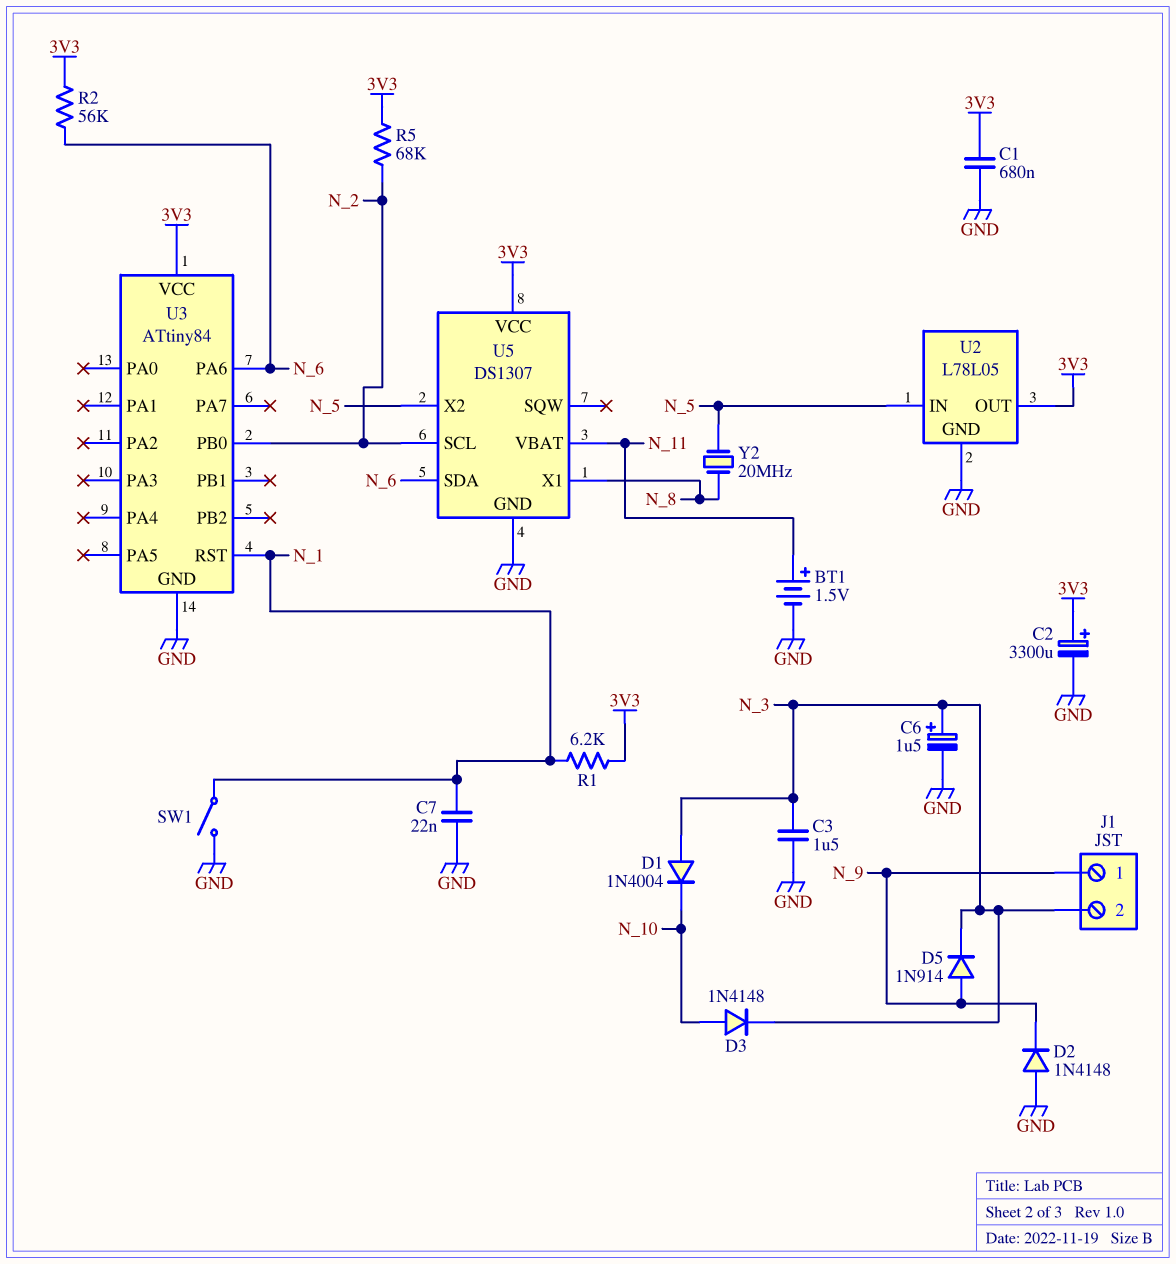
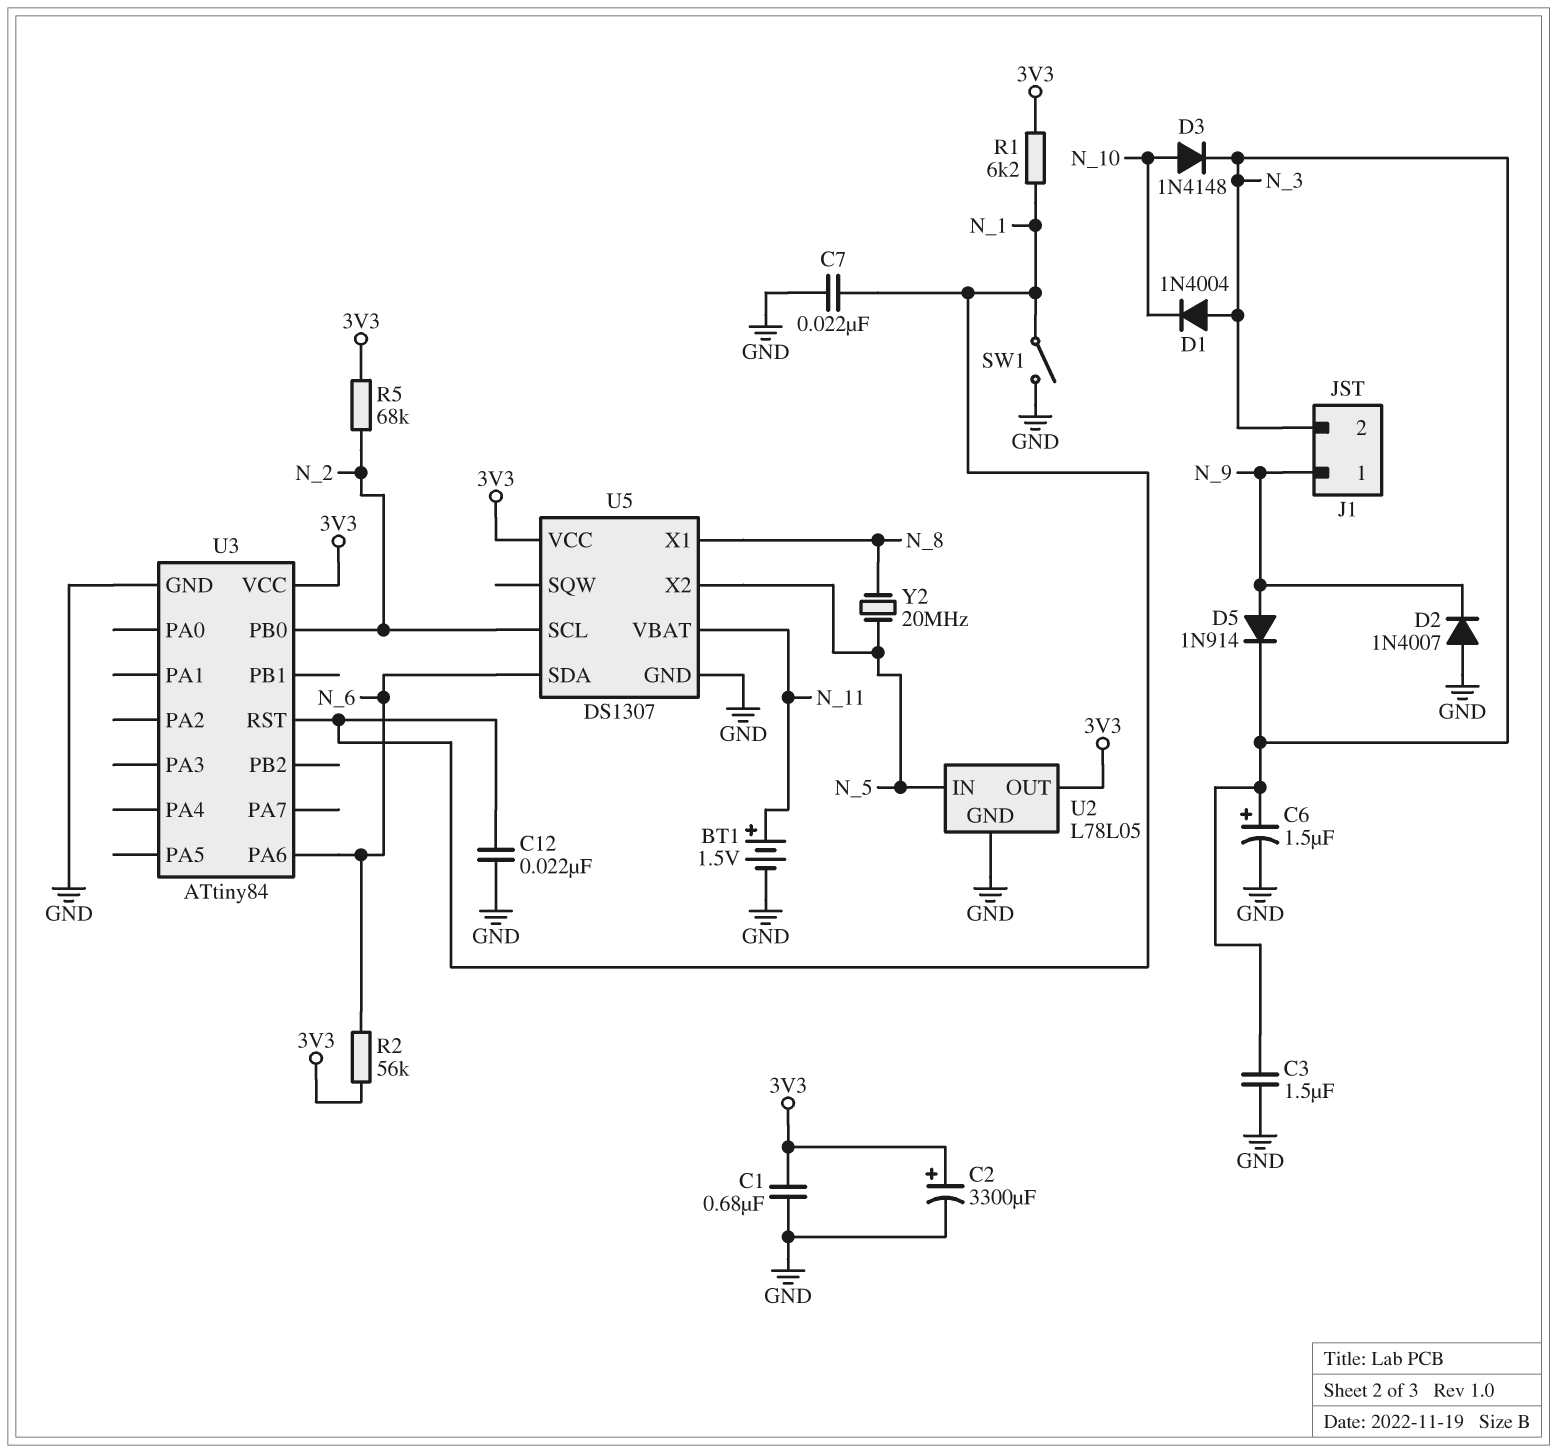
C12: none -> 22nF (GND, N_1)
D2: diode 1N4148 (A GND, K N_9) -> diode 1N4007 (A GND, K N_9)

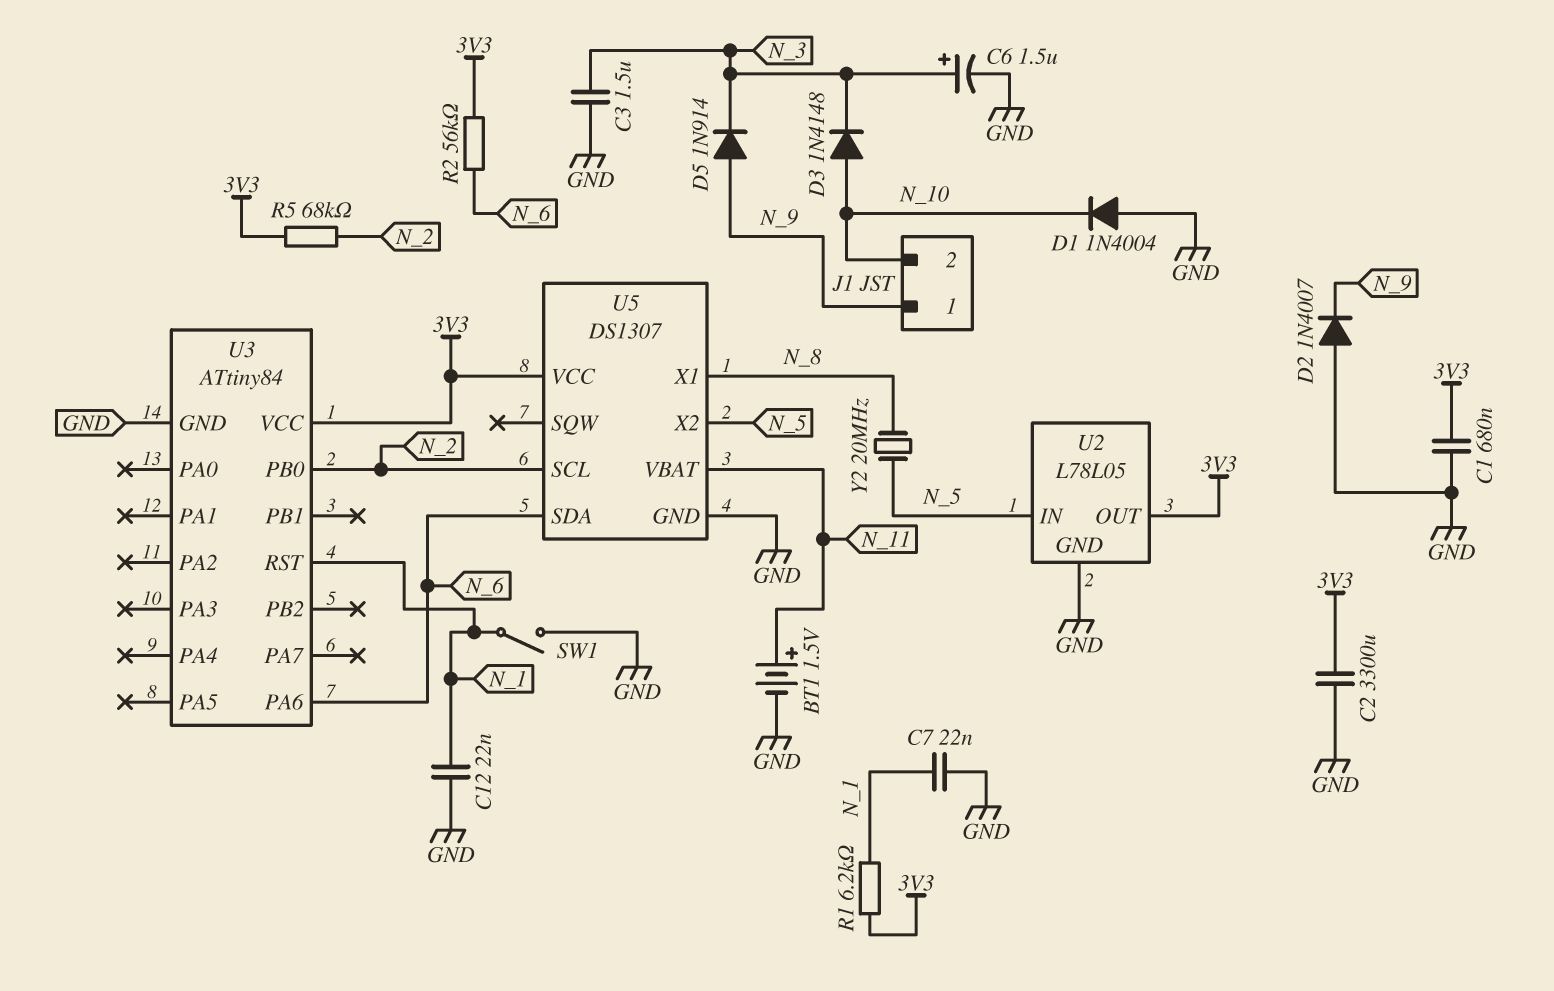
C2: 3300uF (plus 3V3, minus GND) -> 3300uF (3V3, GND)
D1: diode 1N4004 (A N_3, K N_10) -> diode 1N4004 (A GND, K N_10)
J1 pin 2: N_3 -> N_10

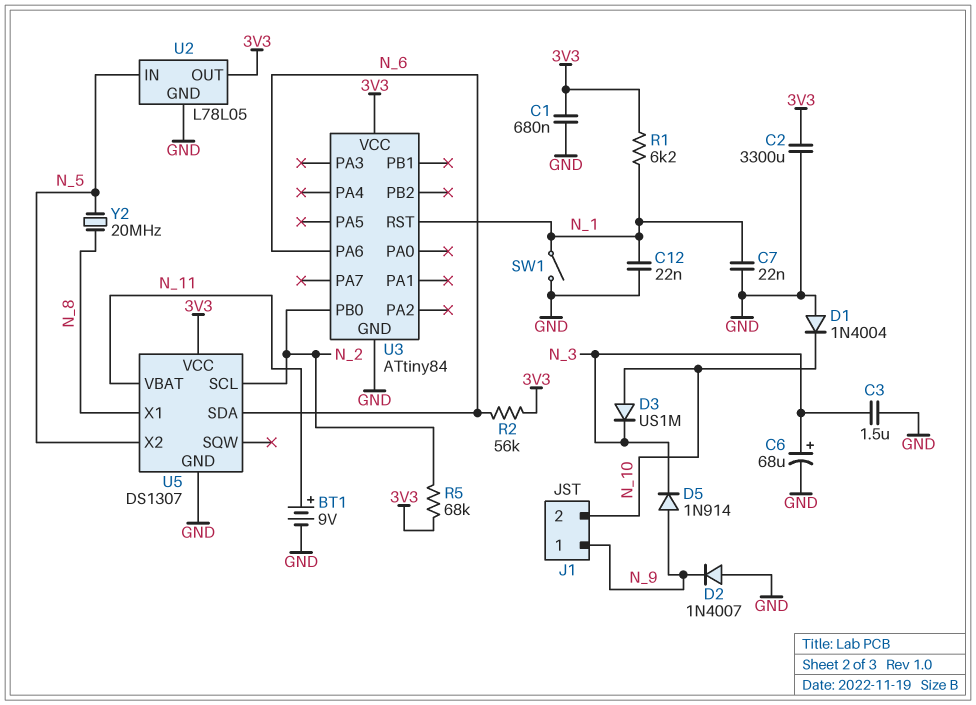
BT1: 1.5V (plus N_11, minus GND) -> 9V (plus N_11, minus GND)
C6: 1.5uF (plus N_3, minus GND) -> 68uF (plus N_3, minus GND)
D3: diode 1N4148 (A N_10, K N_3) -> diode US1M (A N_10, K N_3)

